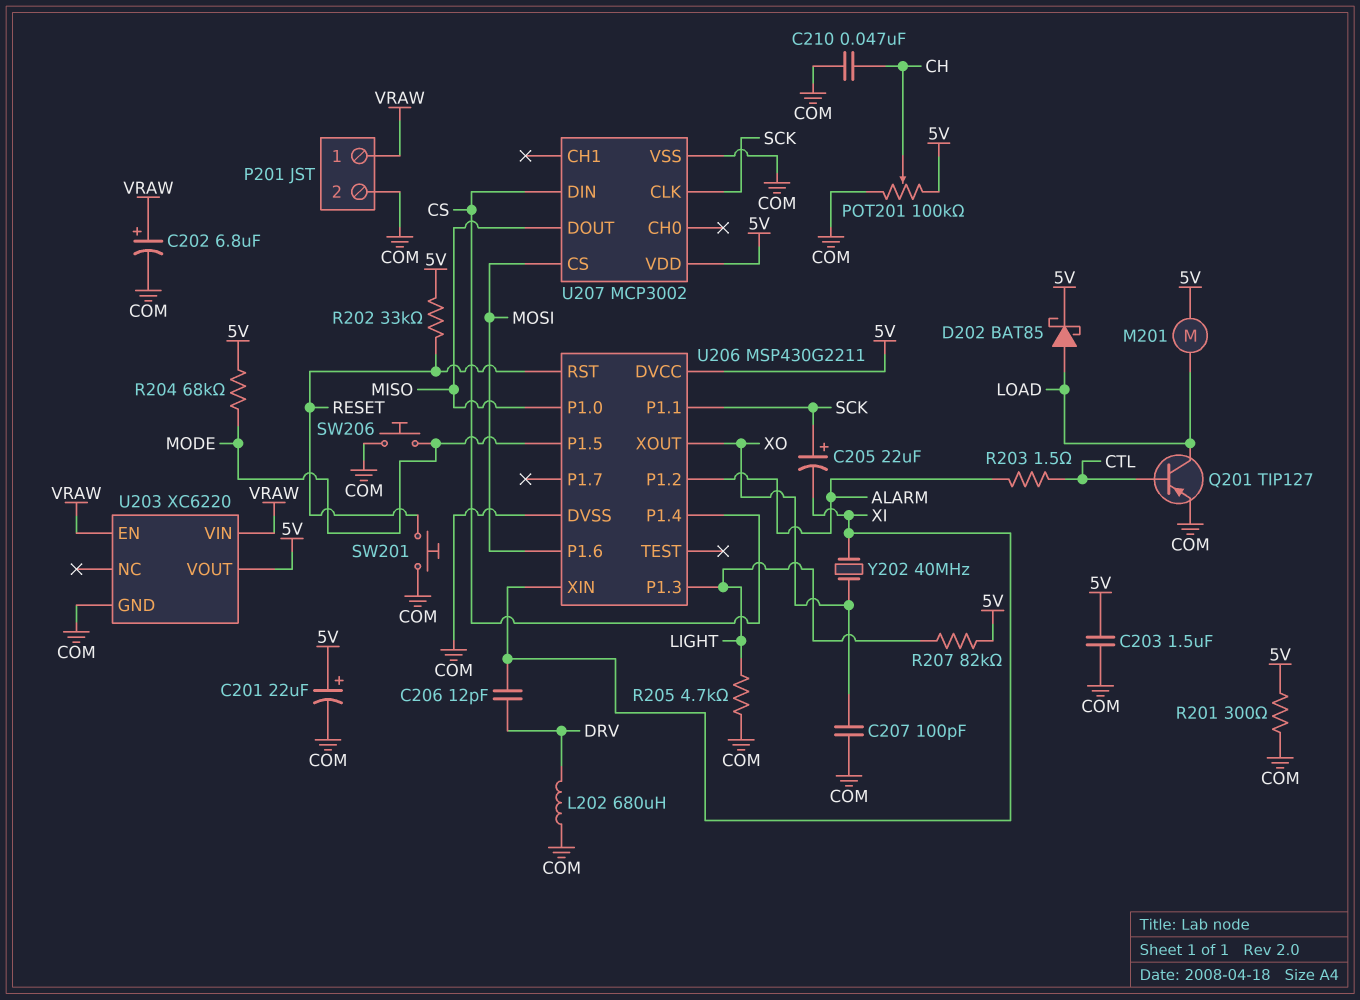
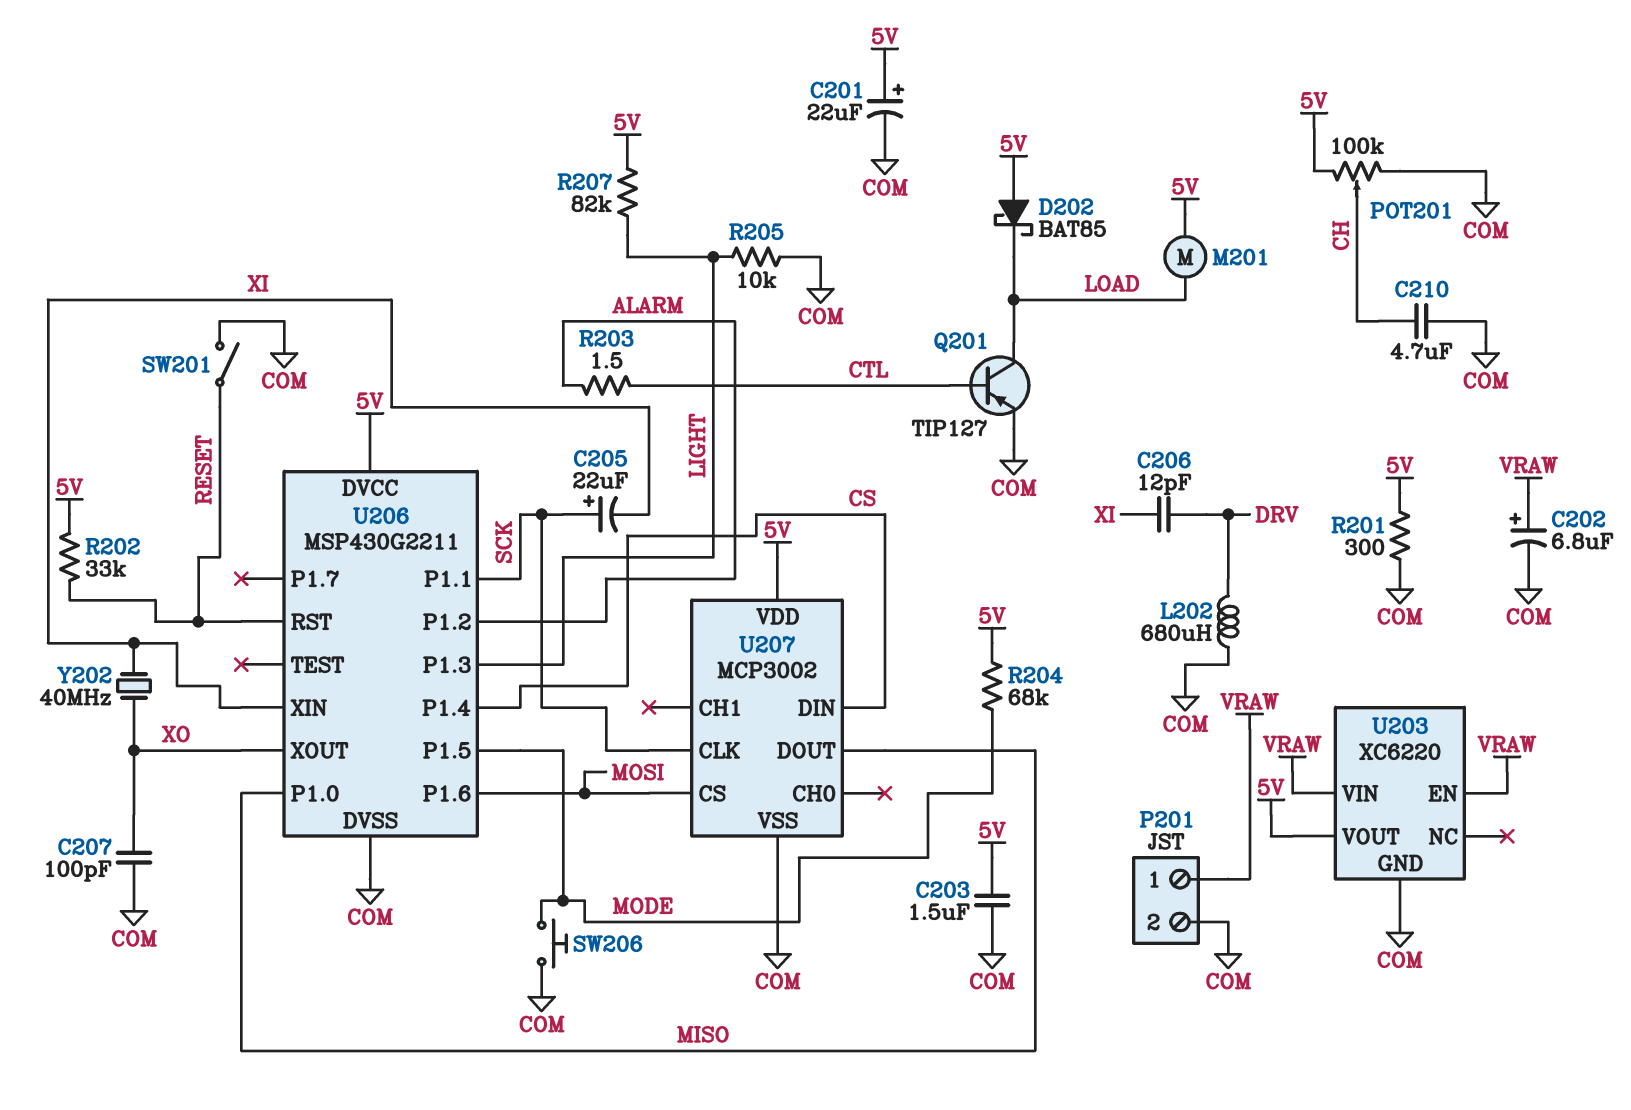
C210: 47nF (CH, COM) -> 4.7uF (CH, COM)
D202: schottky BAT85 (A LOAD, K 5V) -> schottky BAT85 (A 5V, K LOAD)
R205: 4.7k (COM, LIGHT) -> 10k (COM, LIGHT)
SW201: button (COM, RESET) -> switch (COM, RESET)

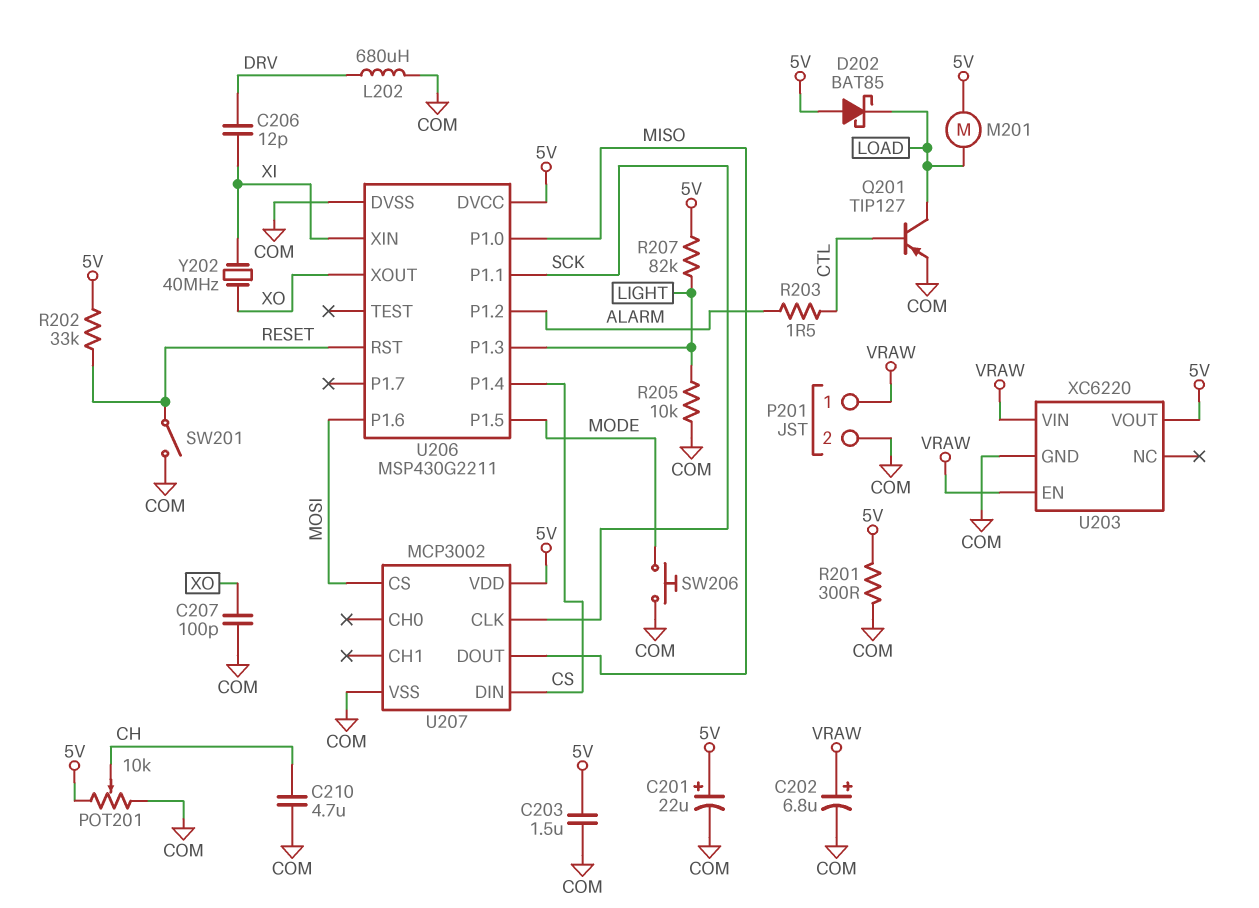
C205: 22uF (plus SCK, minus XI) -> none
POT201: 100k (5V, COM, wiper CH) -> 10k (5V, COM, wiper CH)
R204: 68k (5V, MODE) -> none

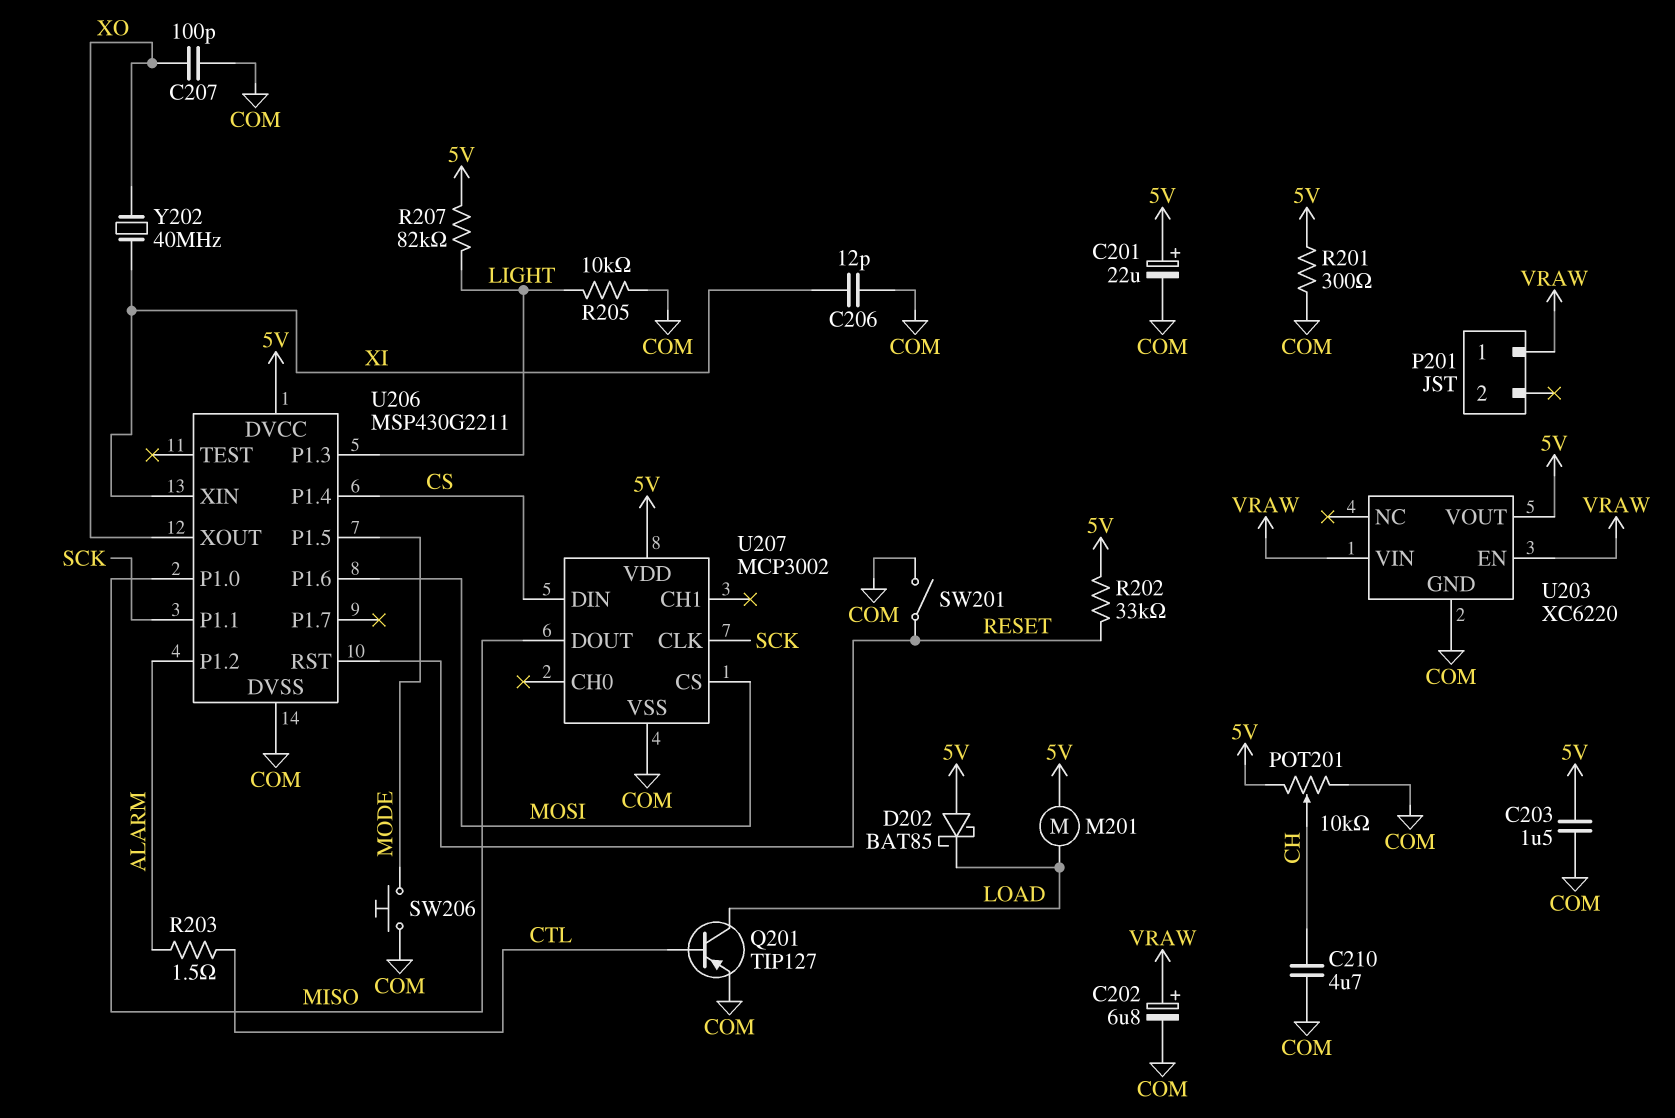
C206: 12pF (DRV, XI) -> 12pF (COM, XI)
L202: 680uH (COM, DRV) -> none
P201 pin 2: COM -> none

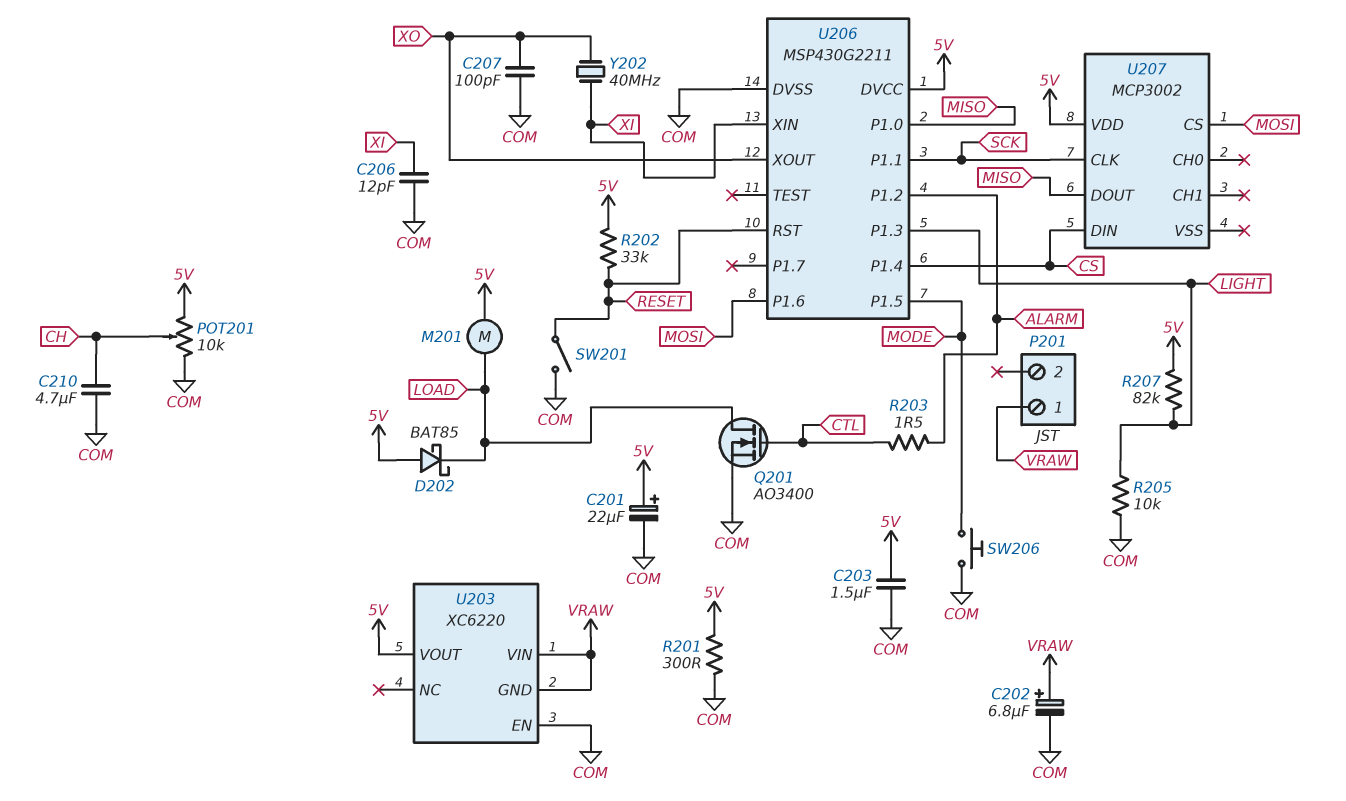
Q201: PNP TIP127 (B CTL, C LOAD, E COM) -> NMOS AO3400 (G CTL, D LOAD, S COM)
U203 pin EN: VRAW -> COM
U203 pin GND: COM -> VRAW
U207 pin VSS: COM -> none

